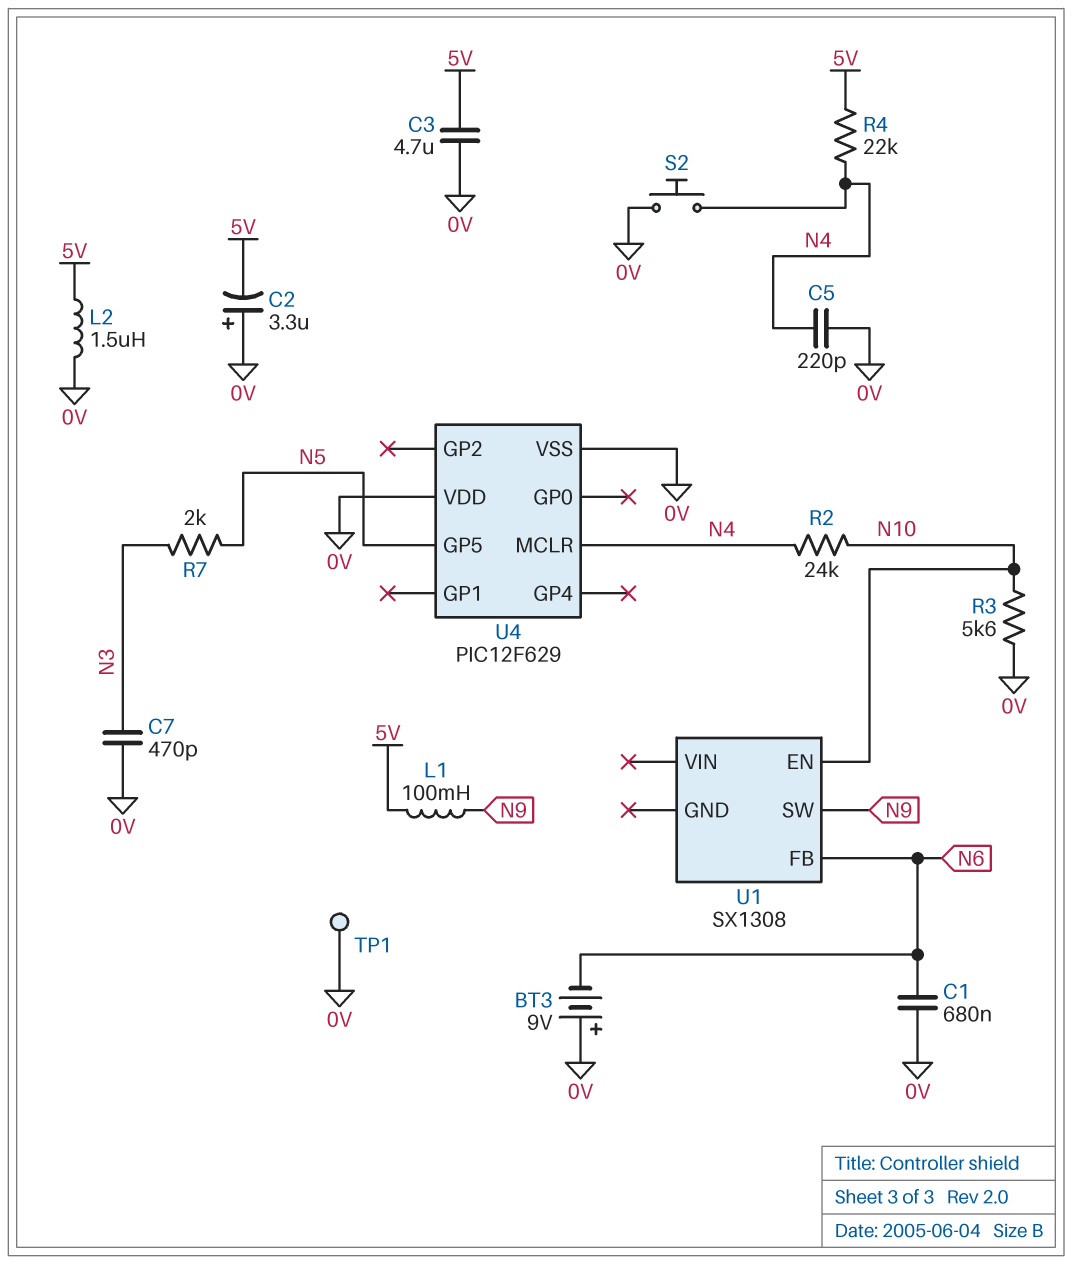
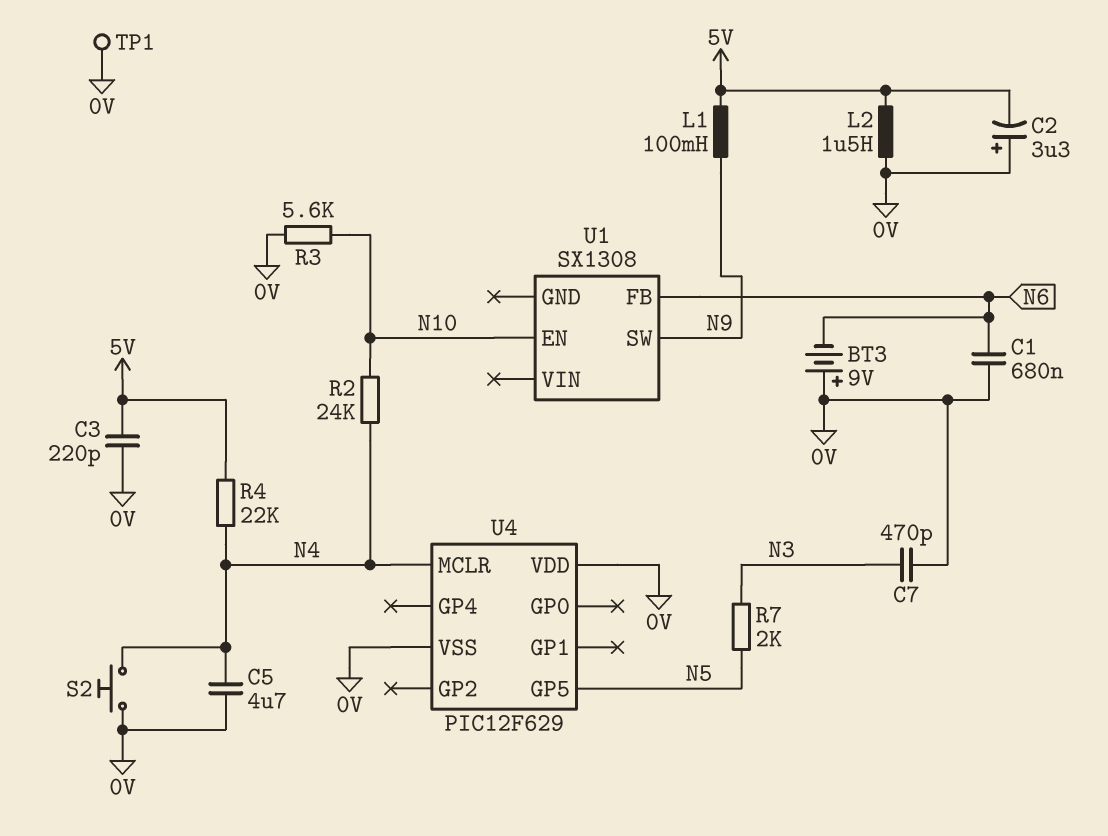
C3: 4.7uF (0V, 5V) -> 220pF (0V, 5V)
C5: 220pF (0V, N4) -> 4.7uF (0V, N4)

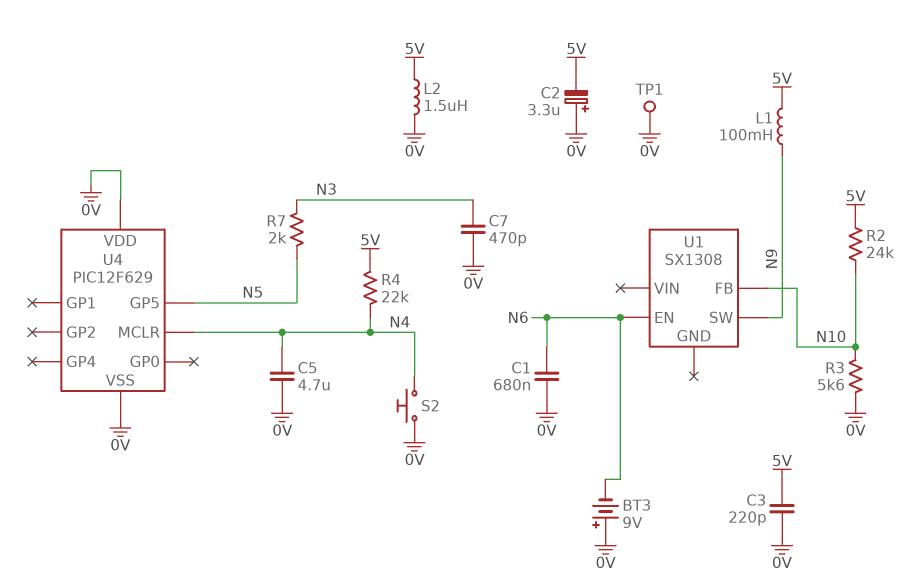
R2: 24k (N4, N10) -> 24k (5V, N10)
U1 pin EN: N10 -> N6
U1 pin FB: N6 -> N10

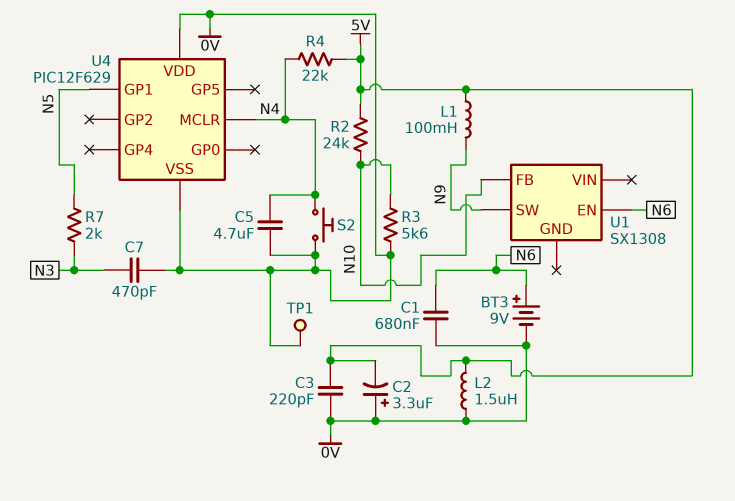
BT3: 9V (plus 0V, minus N6) -> 9V (plus N6, minus 0V)
U4 pin GP1: none -> N5
U4 pin GP5: N5 -> none

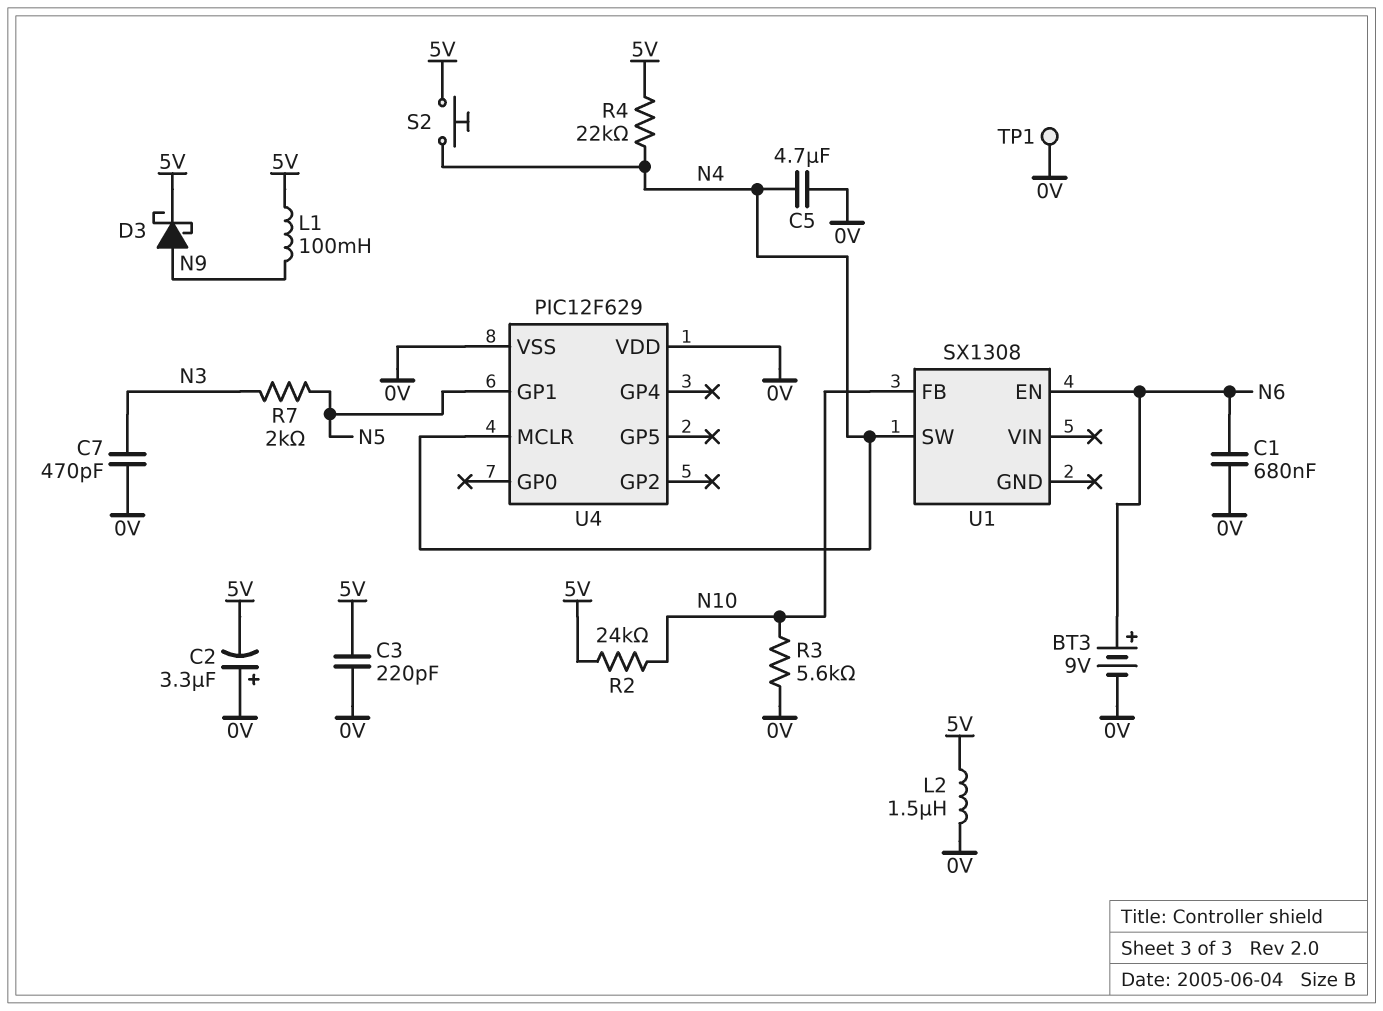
D3: none -> schottky (A N9, K 5V)
S2: button (0V, N4) -> button (5V, N4)
U1 pin SW: N9 -> N4

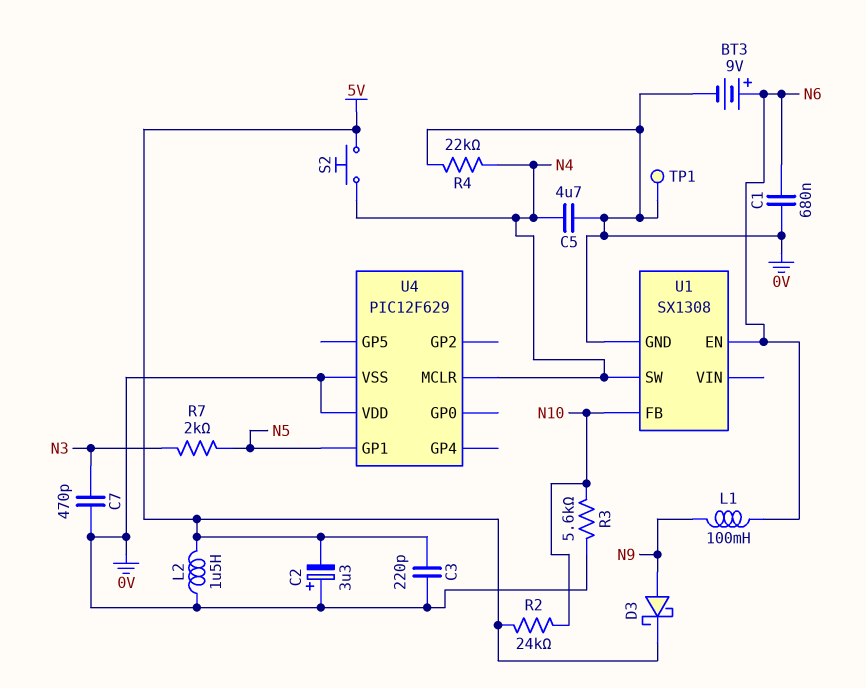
L1: 100mH (5V, N9) -> 100mH (N6, N9)
R4: 22k (5V, N4) -> 22k (0V, N4)
U1 pin GND: none -> 0V

